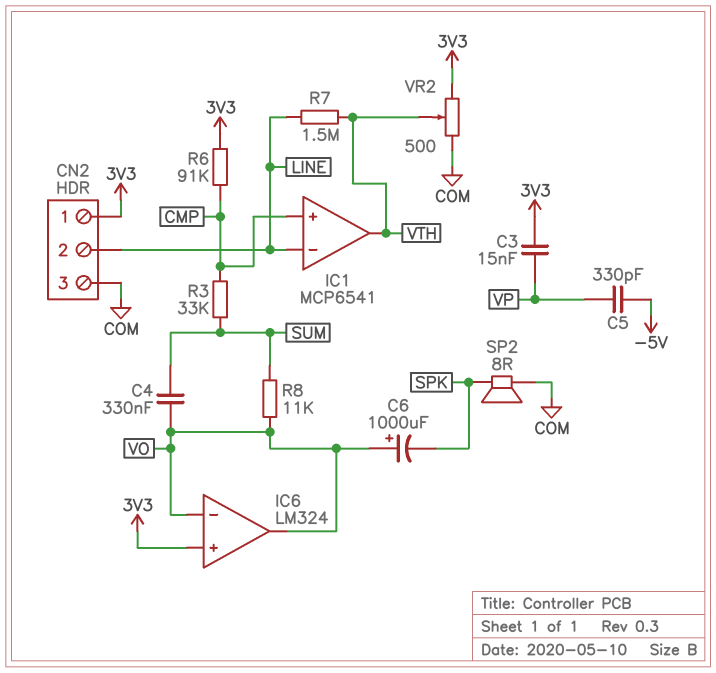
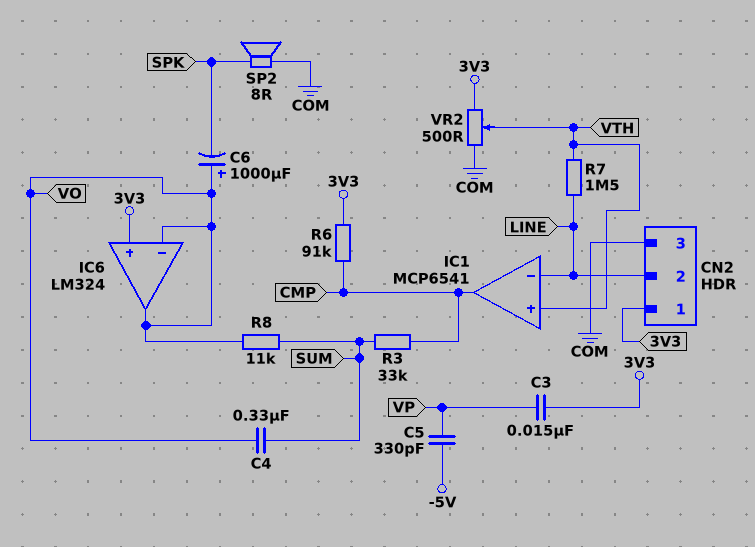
IC1 pin in+: CMP -> VTH
IC1 pin out: VTH -> CMP

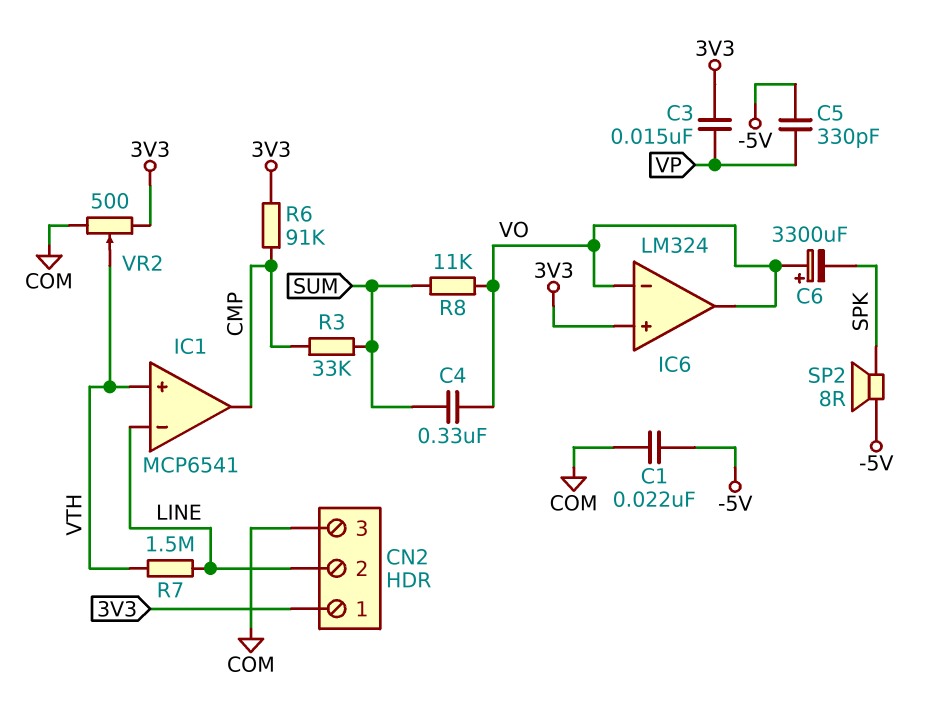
C1: none -> 22nF (-5V, COM)
C6: 1000uF (plus VO, minus SPK) -> 3300uF (plus VO, minus SPK)
SP2: speaker 8R (COM, SPK) -> speaker 8R (-5V, SPK)

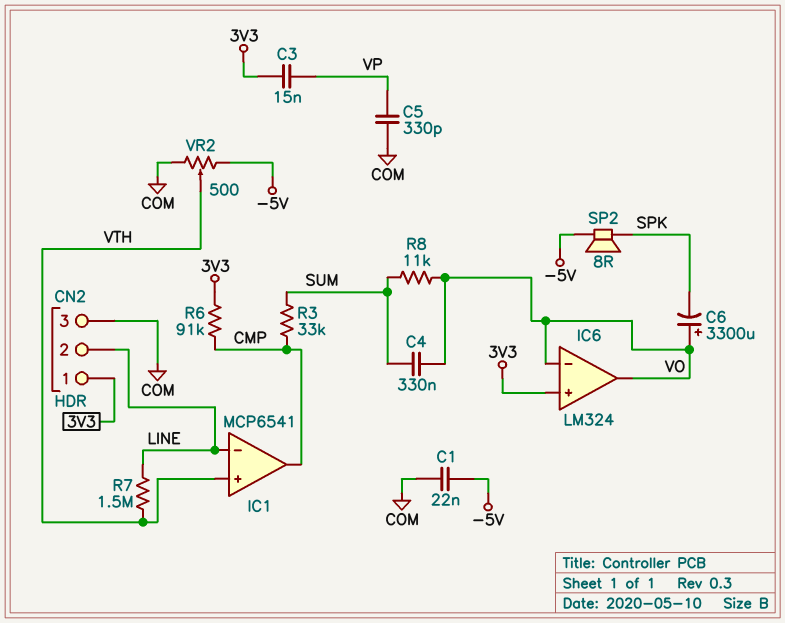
C5: 330pF (-5V, VP) -> 330pF (COM, VP)
VR2: 500 (3V3, COM, wiper VTH) -> 500 (-5V, COM, wiper VTH)

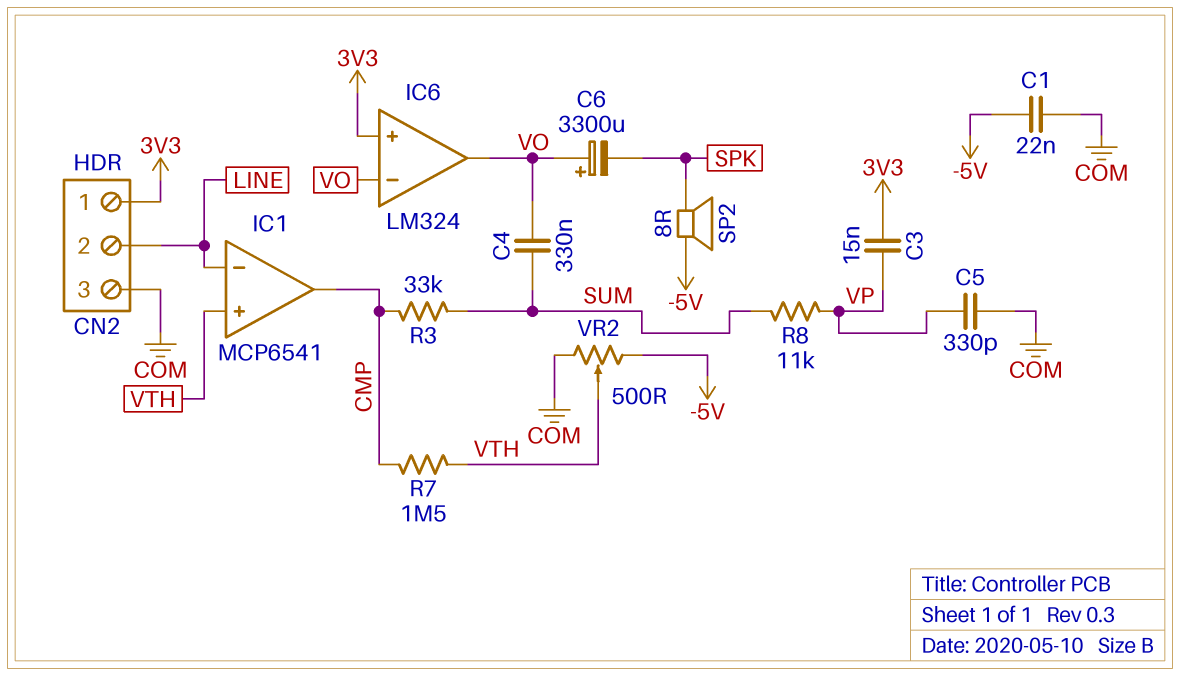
R6: 91k (3V3, CMP) -> none
R7: 1.5M (LINE, VTH) -> 1.5M (CMP, VTH)
R8: 11k (SUM, VO) -> 11k (SUM, VP)

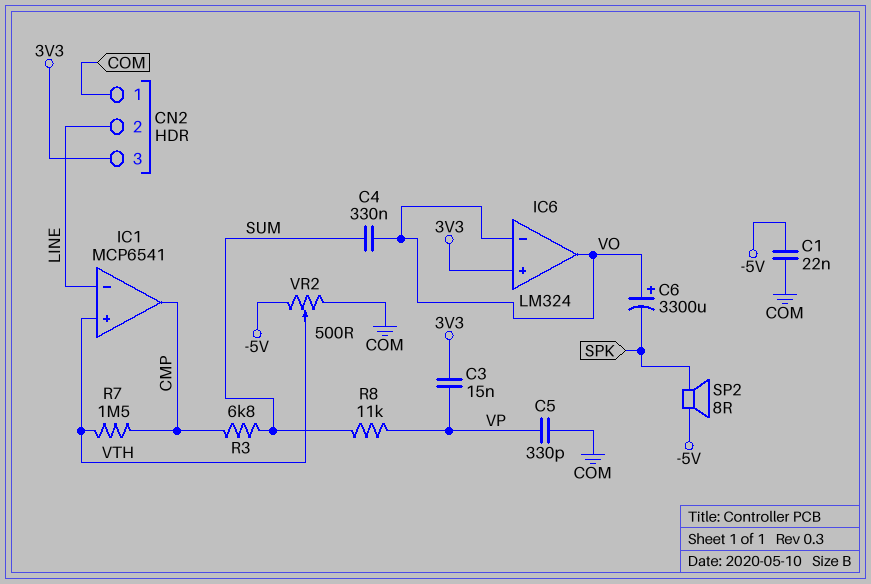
CN2 pin 1: 3V3 -> COM
CN2 pin 3: COM -> 3V3
R3: 33k (CMP, SUM) -> 6.8k (CMP, SUM)

